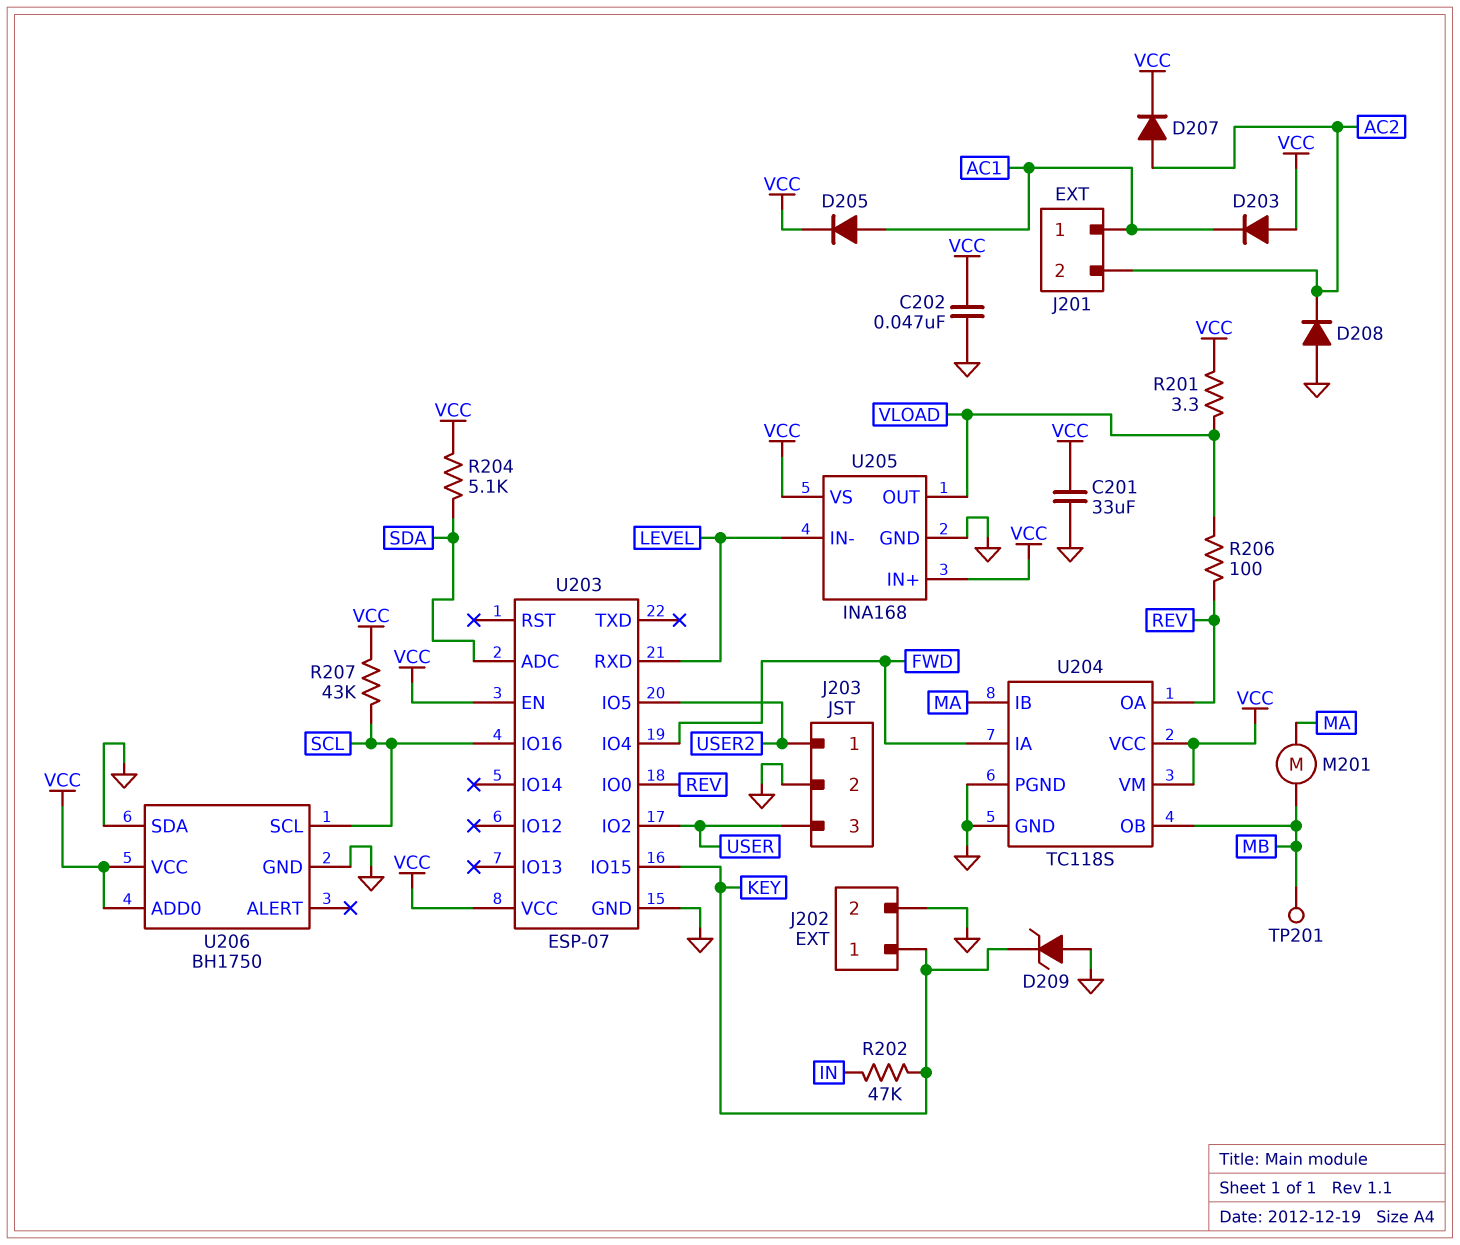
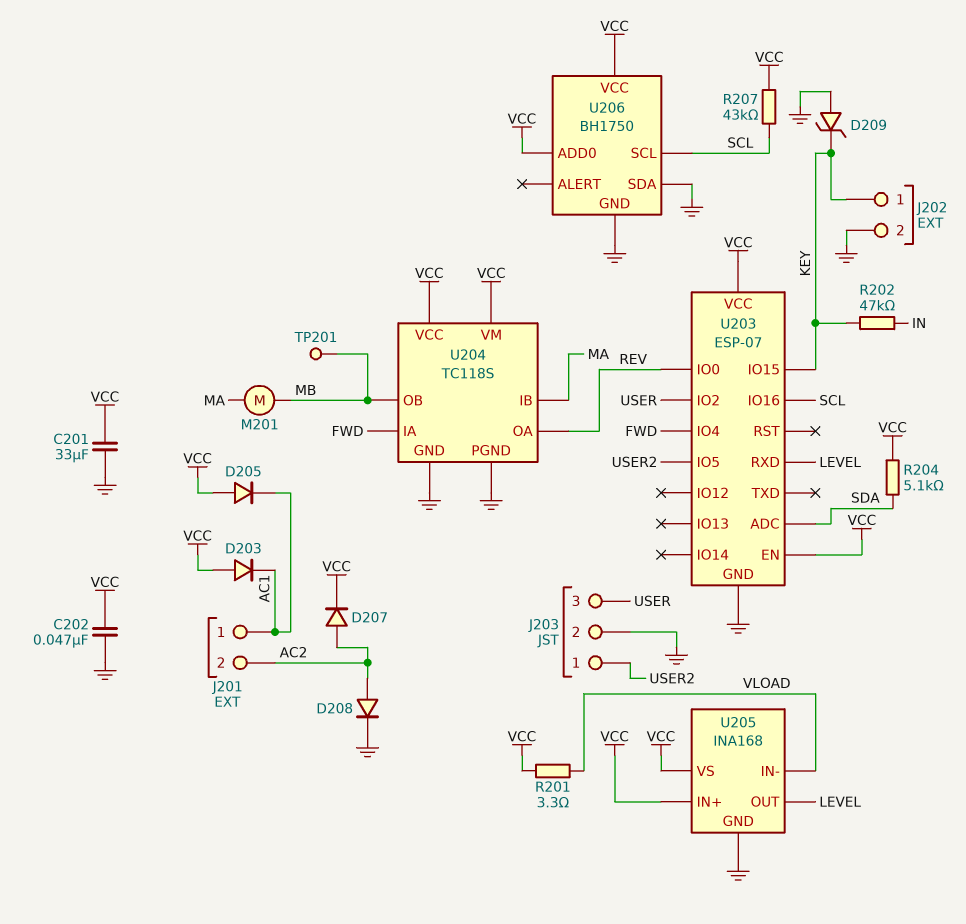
D205: diode (A AC1, K VCC) -> diode (A VCC, K AC1)
D208: diode (A GND, K AC2) -> diode (A AC2, K GND)
R206: 100 (REV, VLOAD) -> none
U205 pin IN-: LEVEL -> VLOAD
U205 pin OUT: VLOAD -> LEVEL

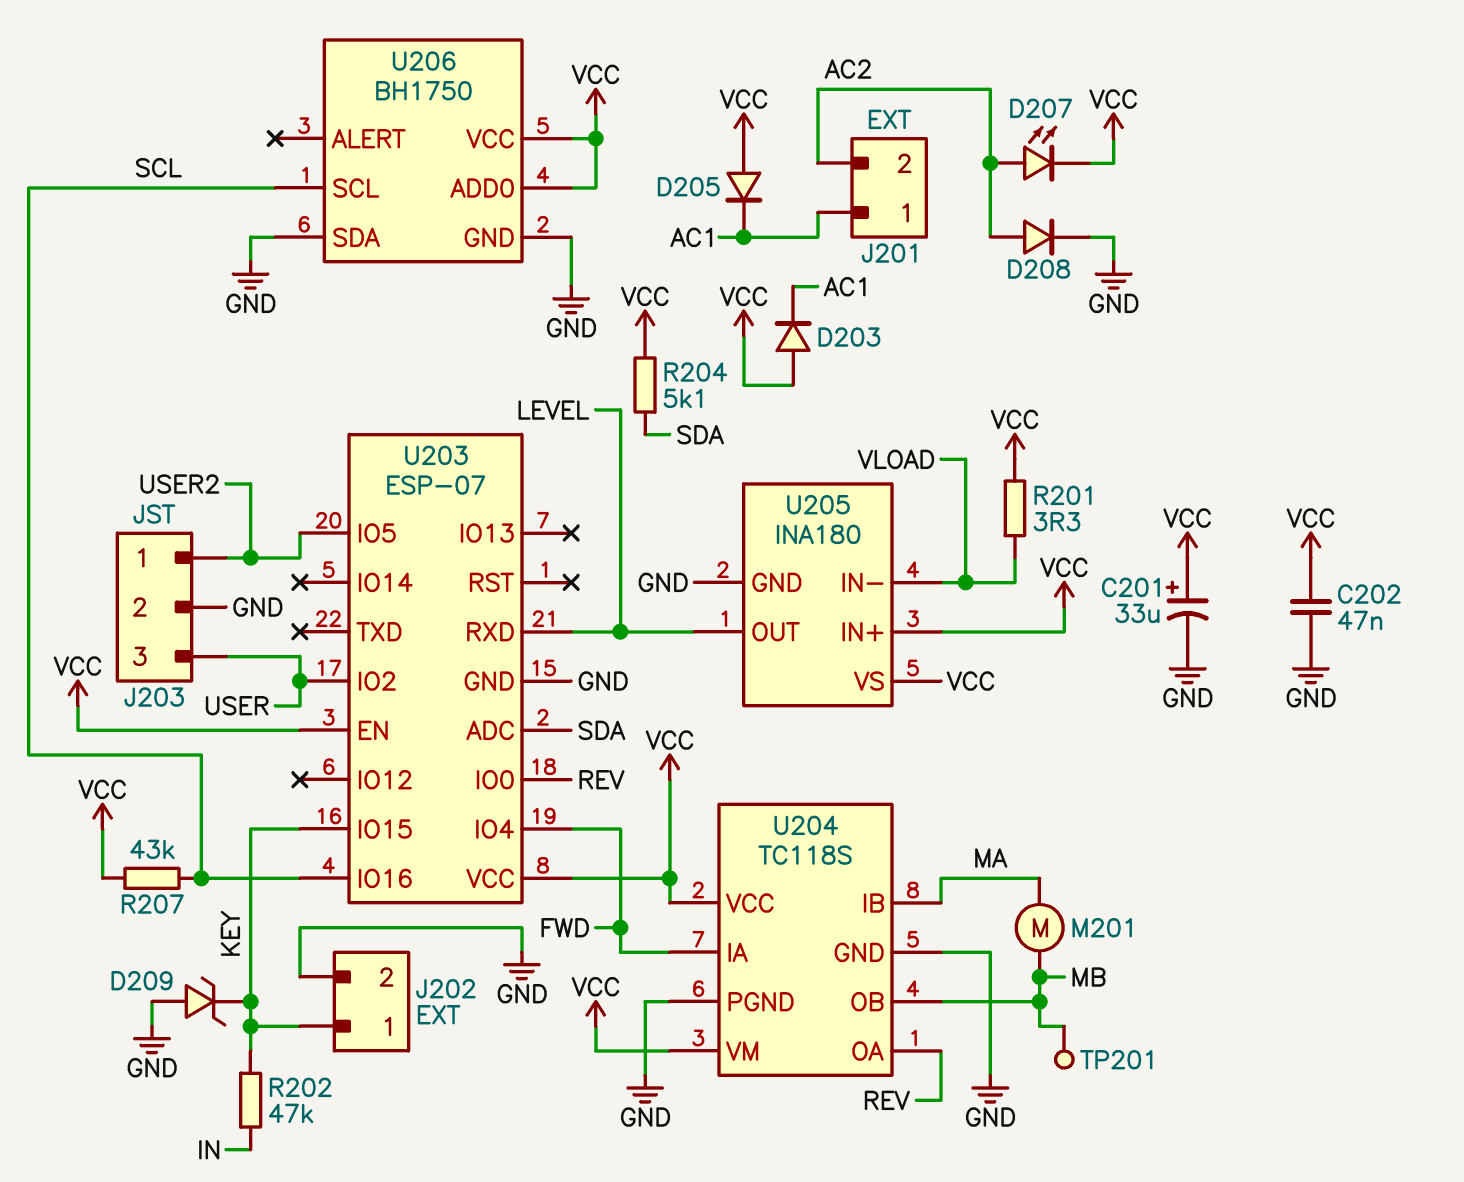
C201: 33uF (GND, VCC) -> 33uF (plus VCC, minus GND)
D207: diode (A AC2, K VCC) -> LED (A AC2, K VCC)
U205: INA168 -> INA180

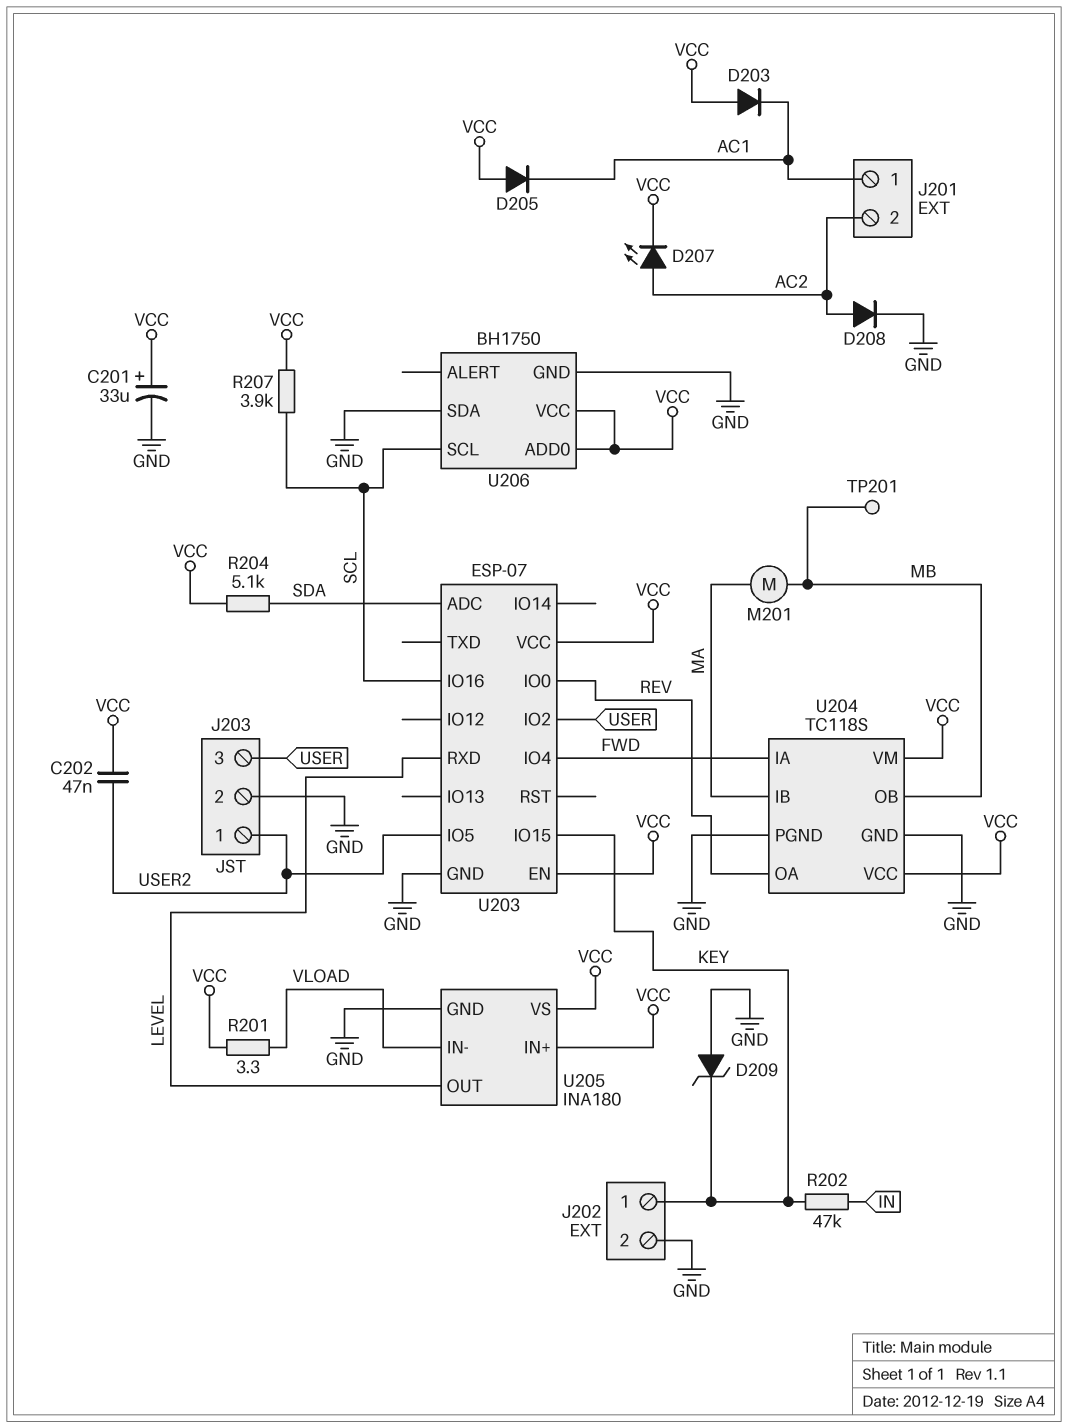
C202: 47nF (GND, VCC) -> 47nF (USER2, VCC)
R207: 43k (SCL, VCC) -> 3.9k (SCL, VCC)

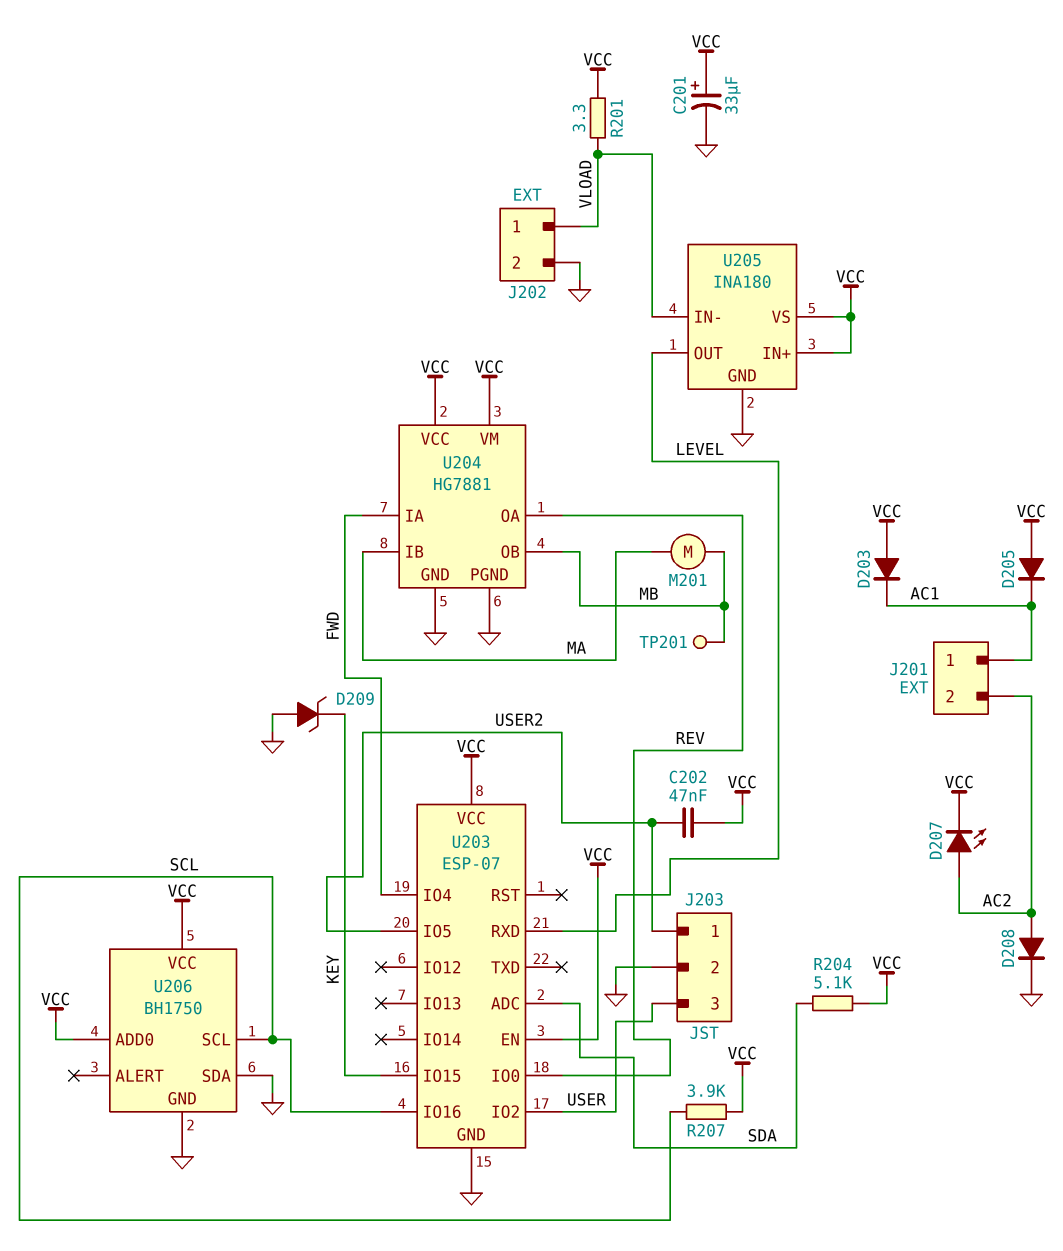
J202 pin 1: KEY -> VLOAD
R202: 47k (IN, KEY) -> none
U204: TC118S -> HG7881

